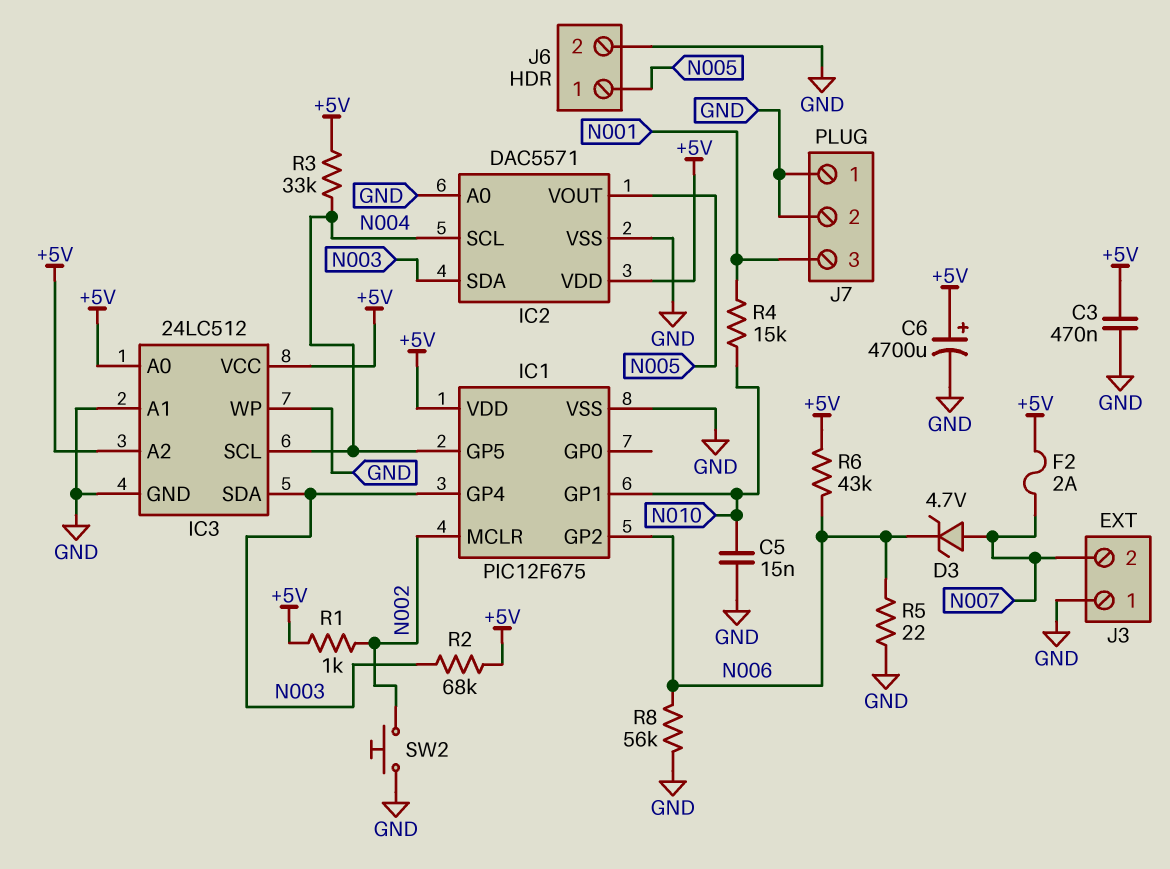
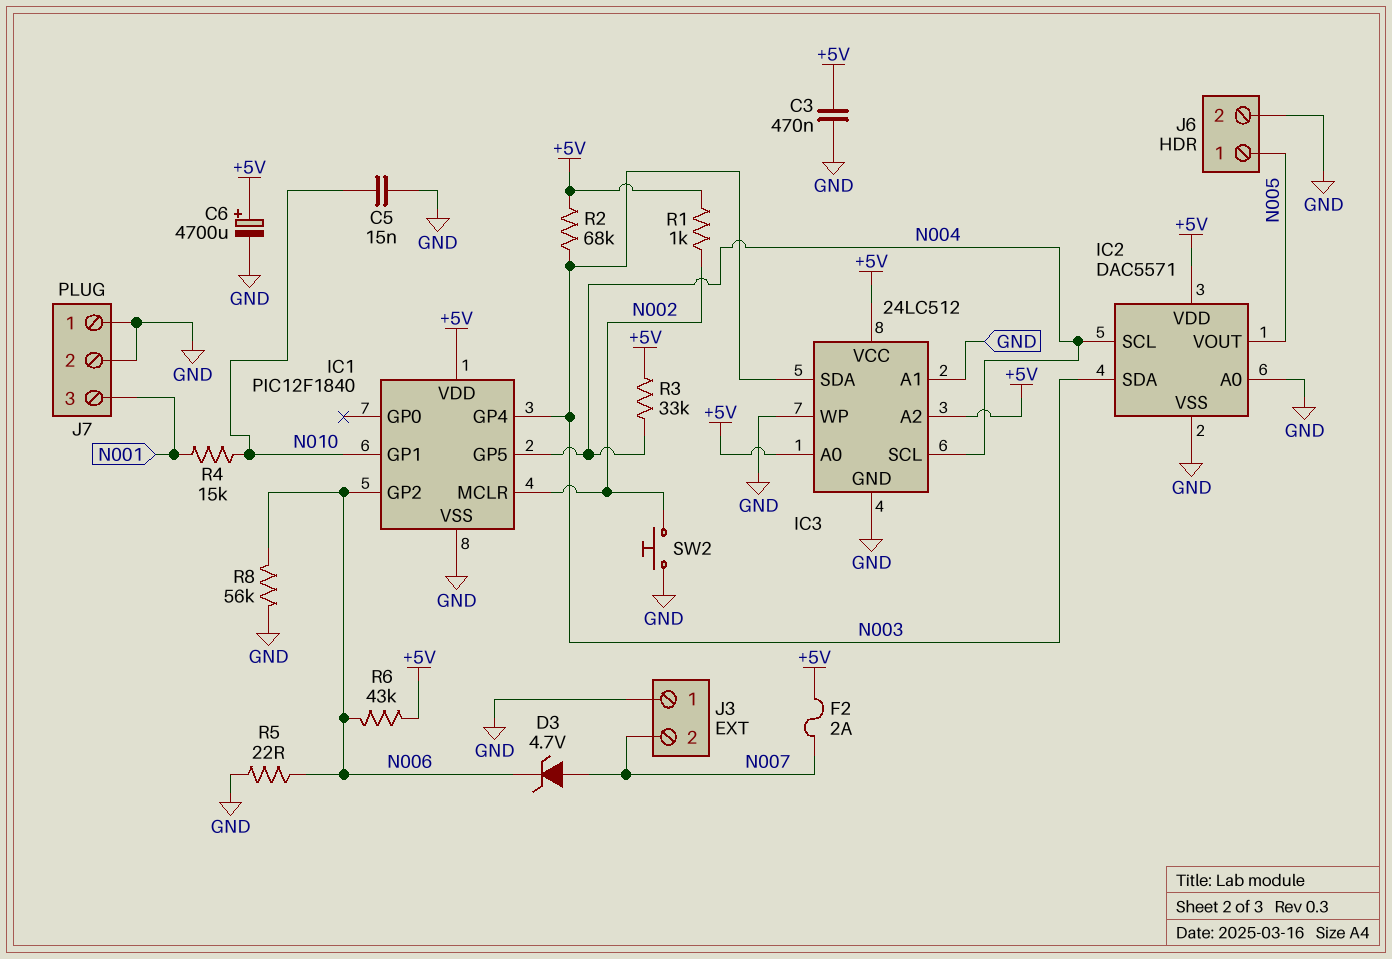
IC1: PIC12F675 -> PIC12F1840

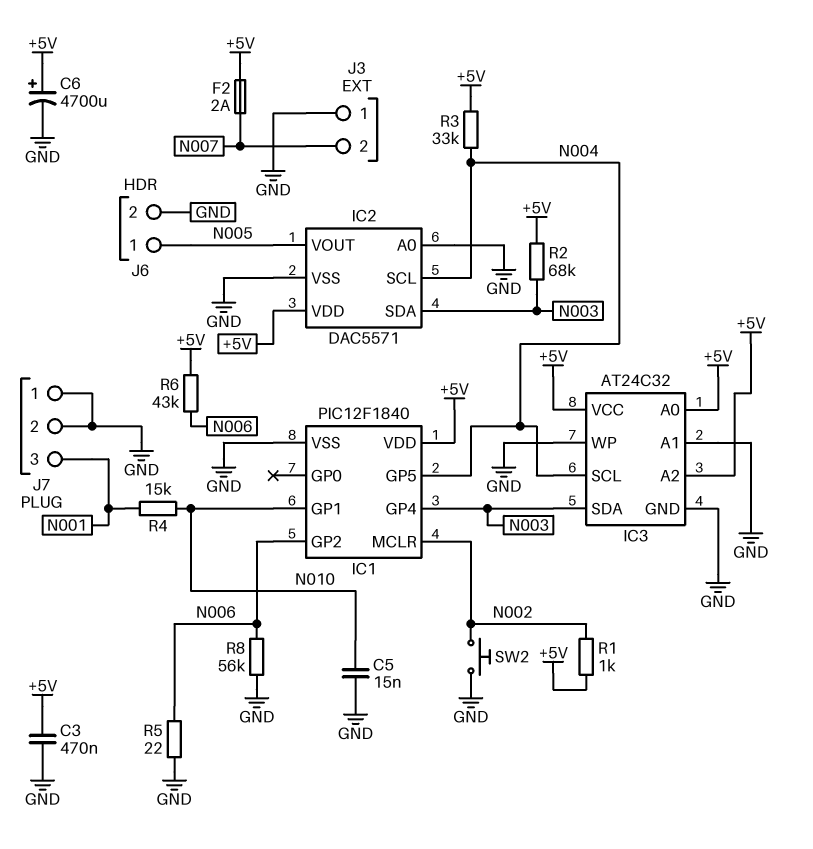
D3: zener 4.7V (A N007, K N006) -> none
IC3: 24LC512 -> AT24C32

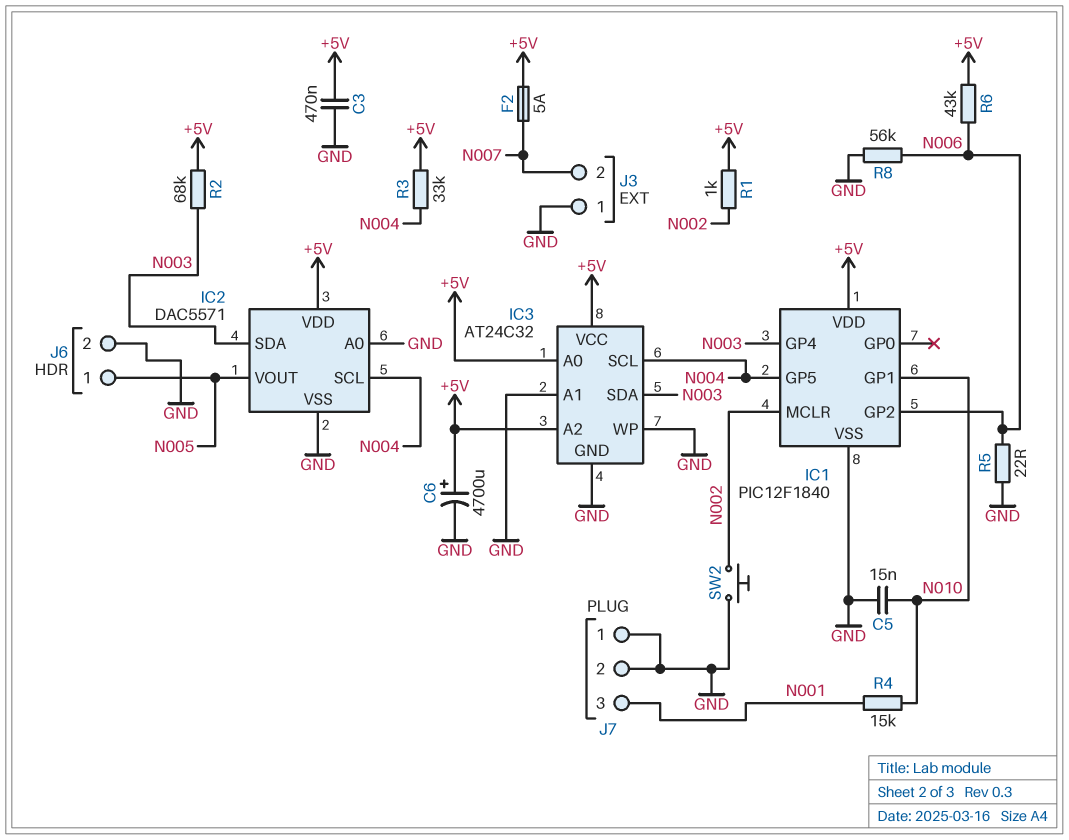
F2: 2A (+5V, N007) -> 5A (+5V, N007)

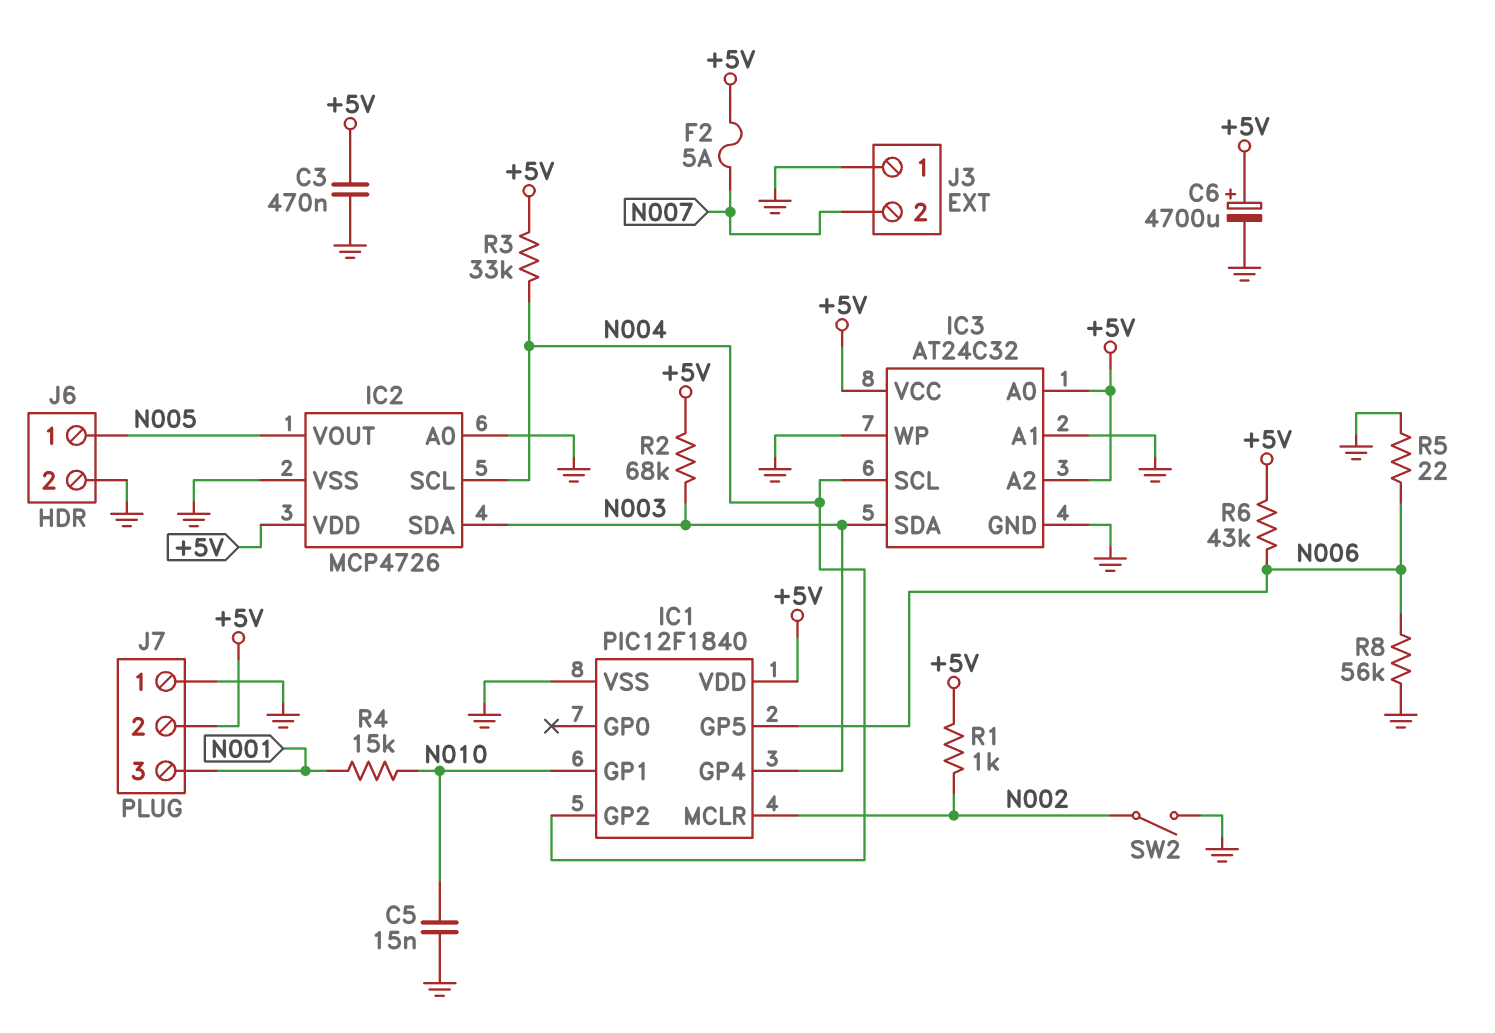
IC1 pin GP2: N006 -> N004
IC1 pin GP5: N004 -> N006
IC2: DAC5571 -> MCP4726
J7 pin 2: GND -> +5V
SW2: button (GND, N002) -> switch (GND, N002)

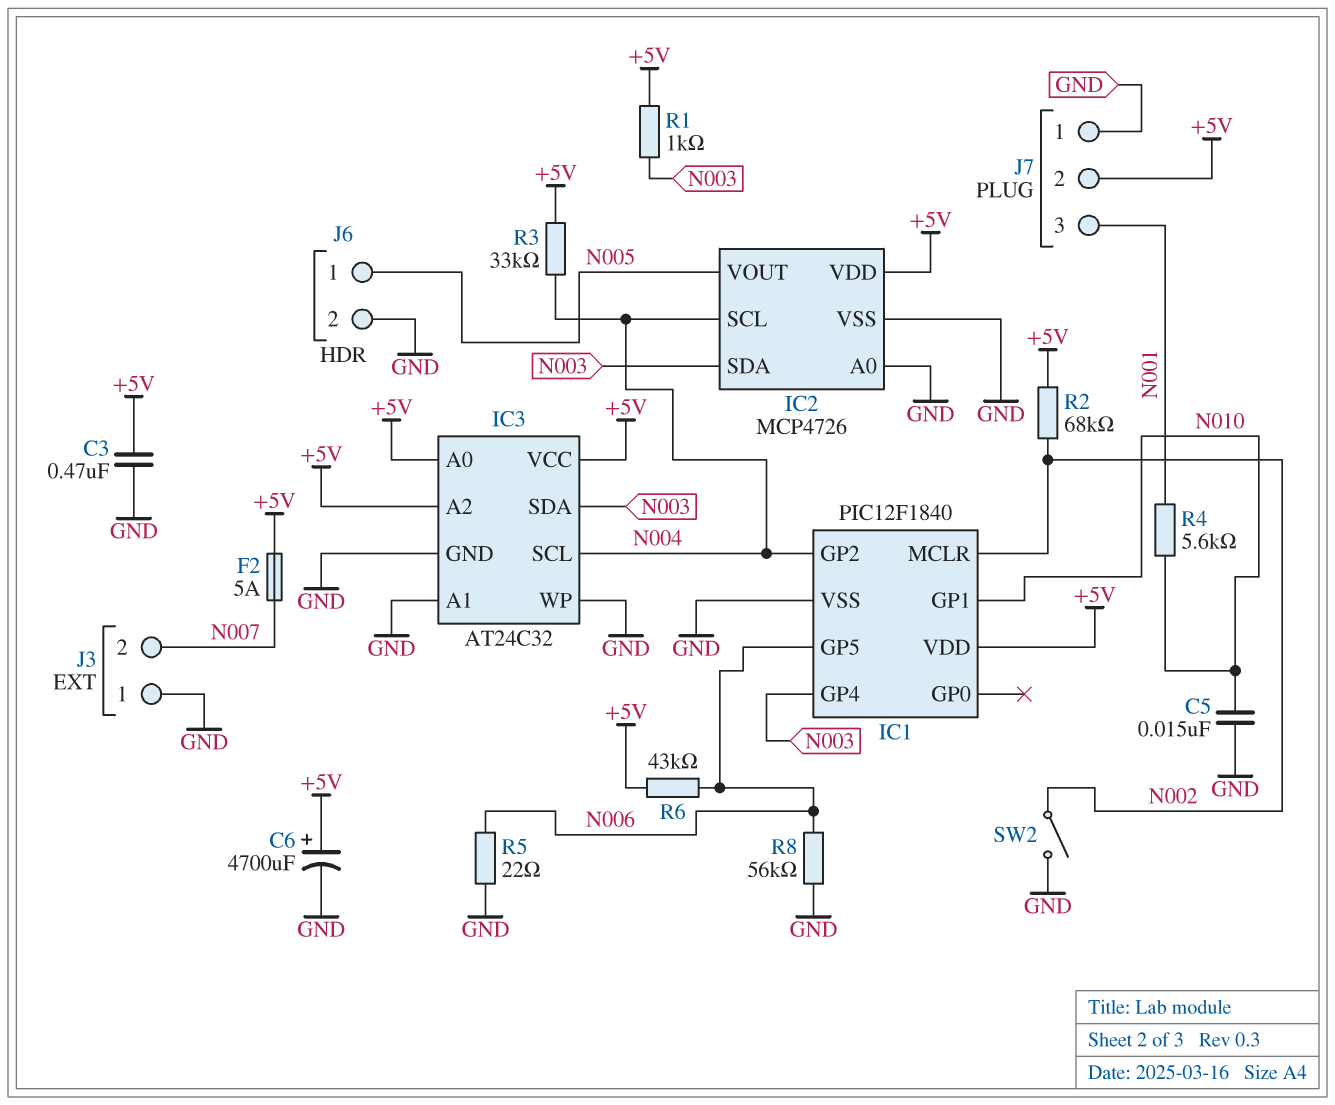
R1: 1k (+5V, N002) -> 1k (+5V, N003)
R2: 68k (+5V, N003) -> 68k (+5V, N002)
R4: 15k (N001, N010) -> 5.6k (N001, N010)

